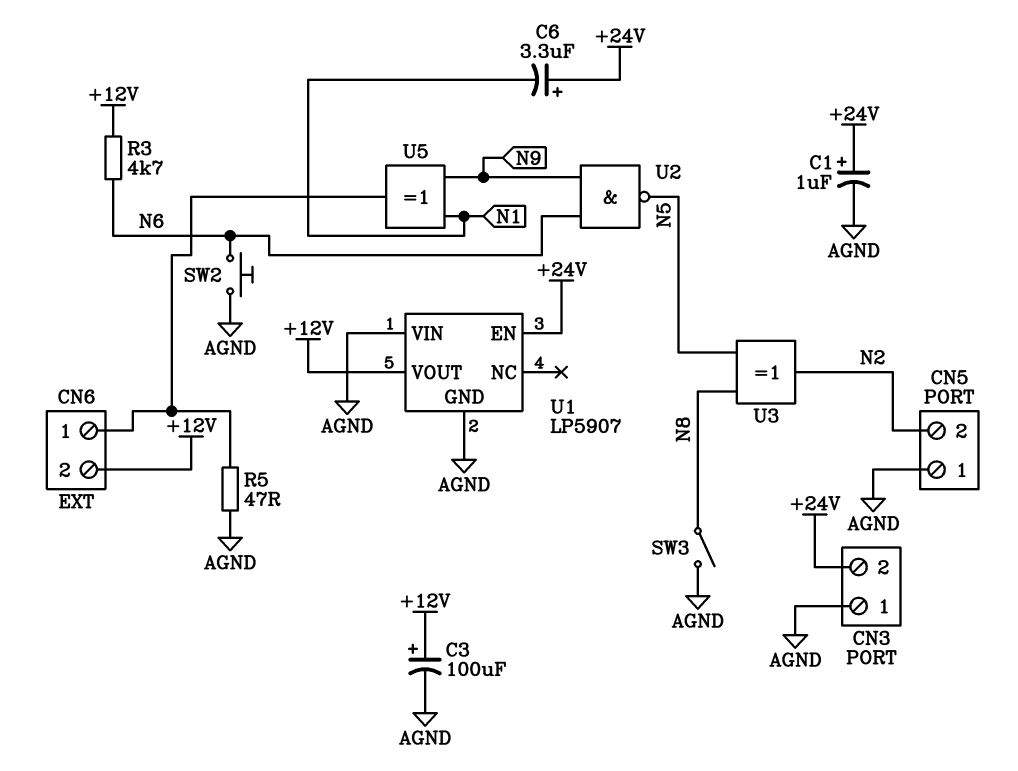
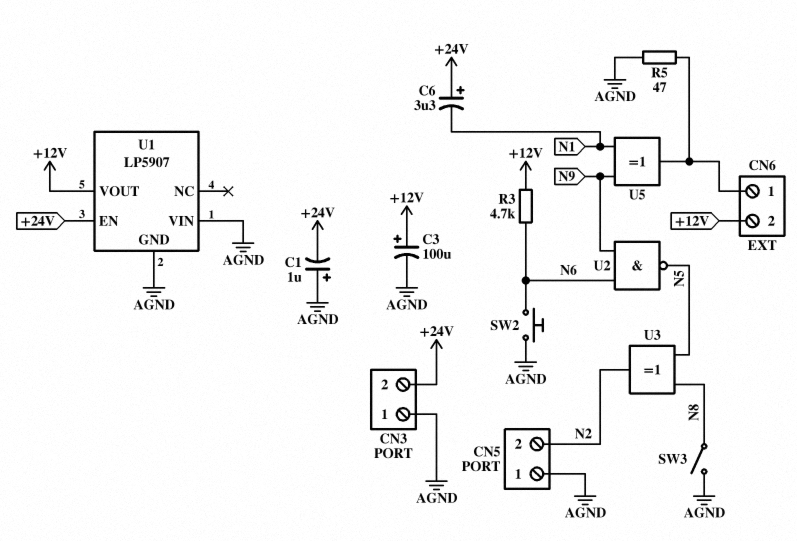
C1: 1uF (plus +24V, minus AGND) -> 1uF (plus AGND, minus +24V)

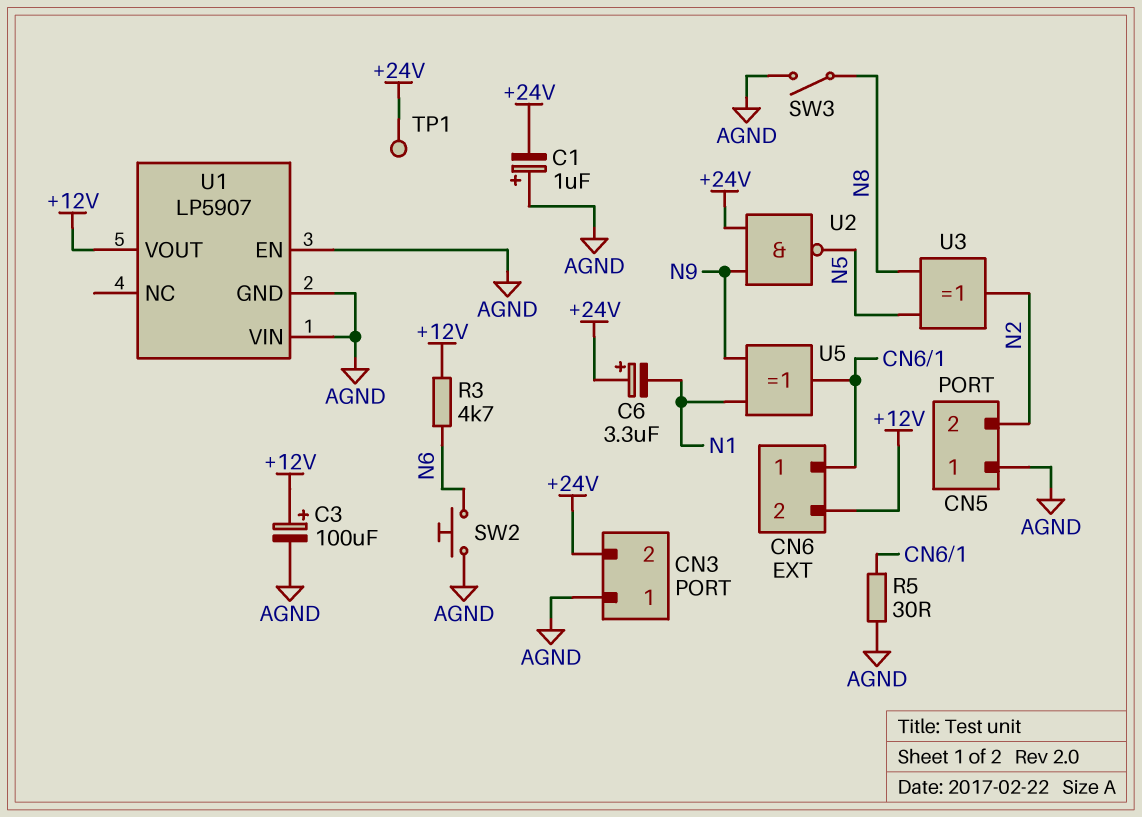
R5: 47 (AGND, CN6/1) -> 30 (AGND, CN6/1)
TP1: none -> test point (+24V)
U1 pin EN: +24V -> AGND
U2: NAND (in N6, in N9, out N5) -> NAND (in +24V, in N9, out N5)

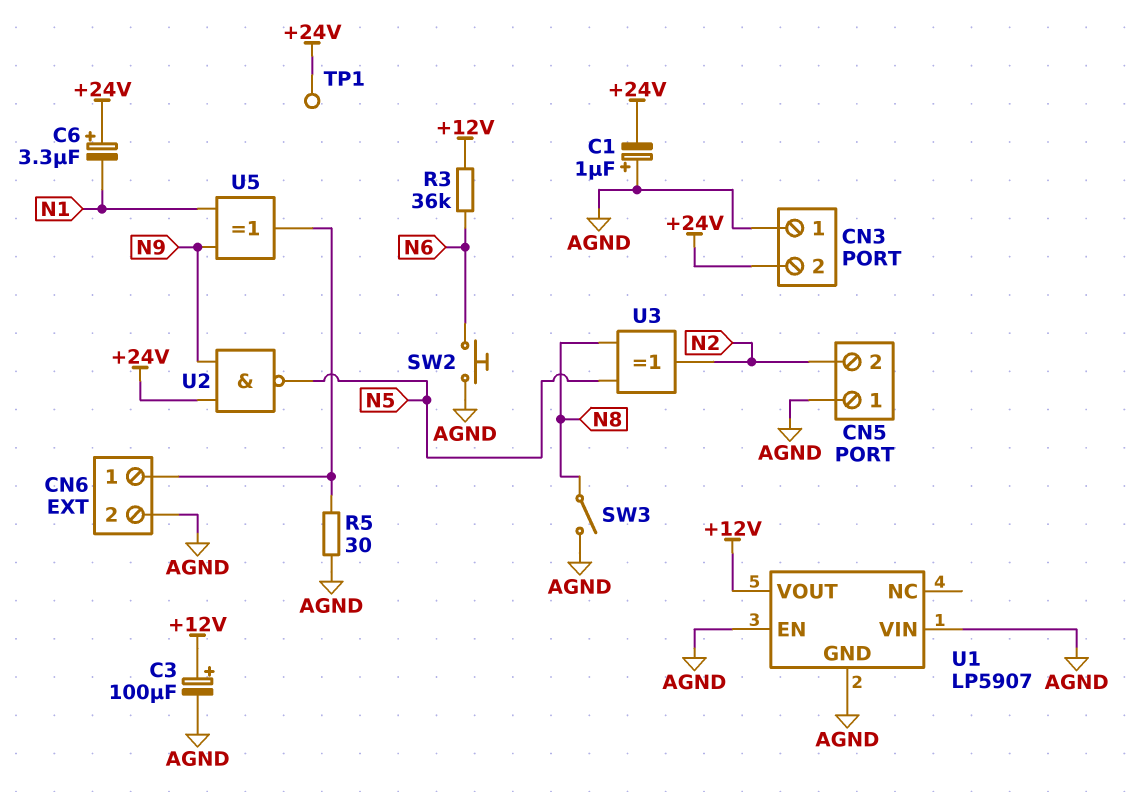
CN6 pin 2: +12V -> AGND
R3: 4.7k (+12V, N6) -> 36k (+12V, N6)

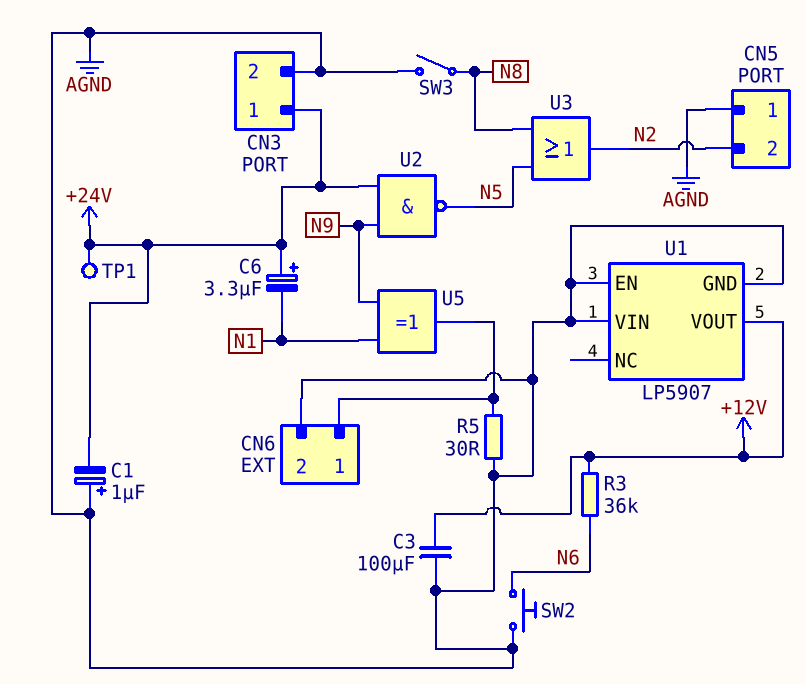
C3: 100uF (plus +12V, minus AGND) -> 100uF (+12V, AGND)
CN3 pin 1: AGND -> +24V
CN3 pin 2: +24V -> AGND
U3: XOR (in N5, in N8, out N2) -> OR (in N5, in N8, out N2)

